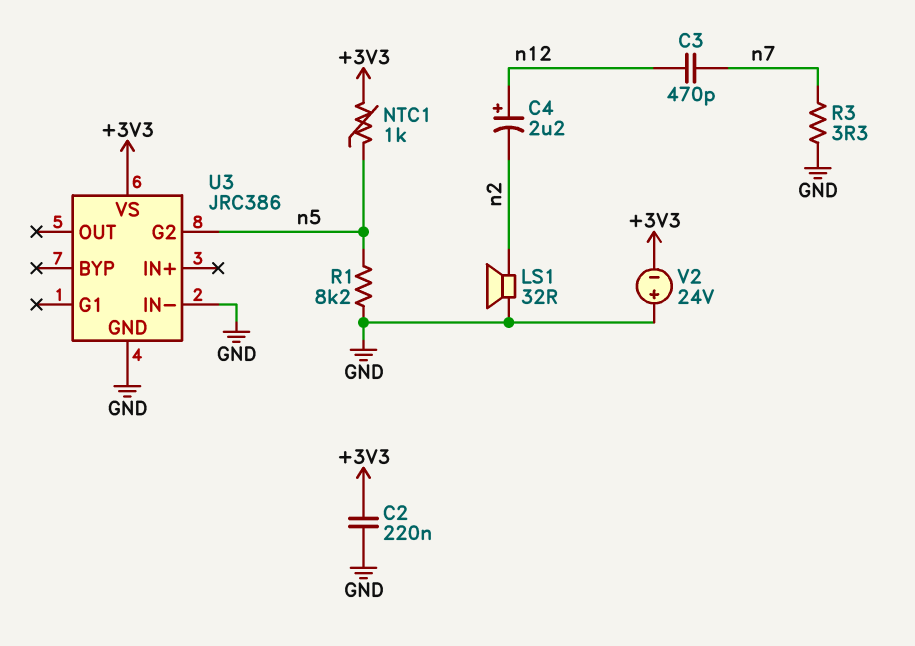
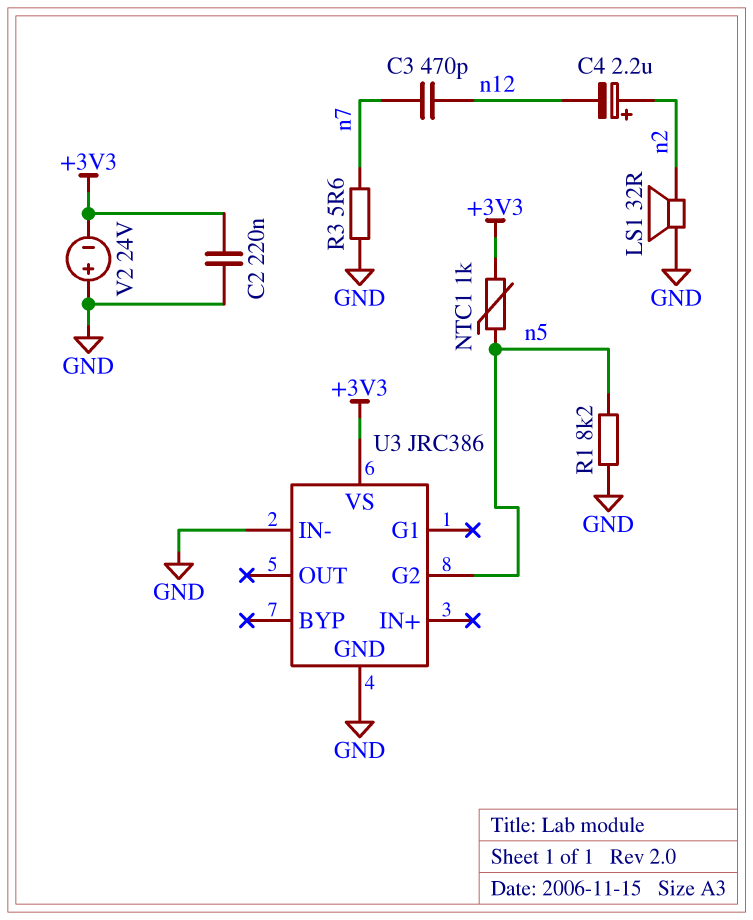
C4: 2.2uF (plus n12, minus n2) -> 2.2uF (plus n2, minus n12)
R3: 3.3 (GND, n7) -> 5.6 (GND, n7)

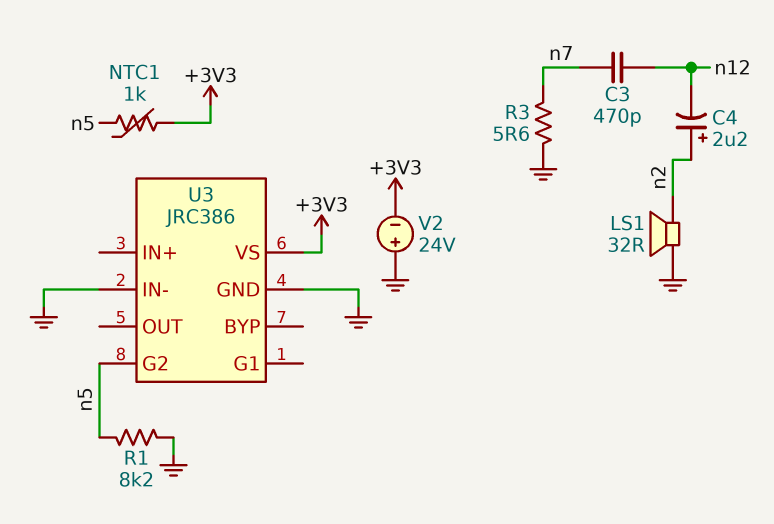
C2: 220nF (+3V3, GND) -> none

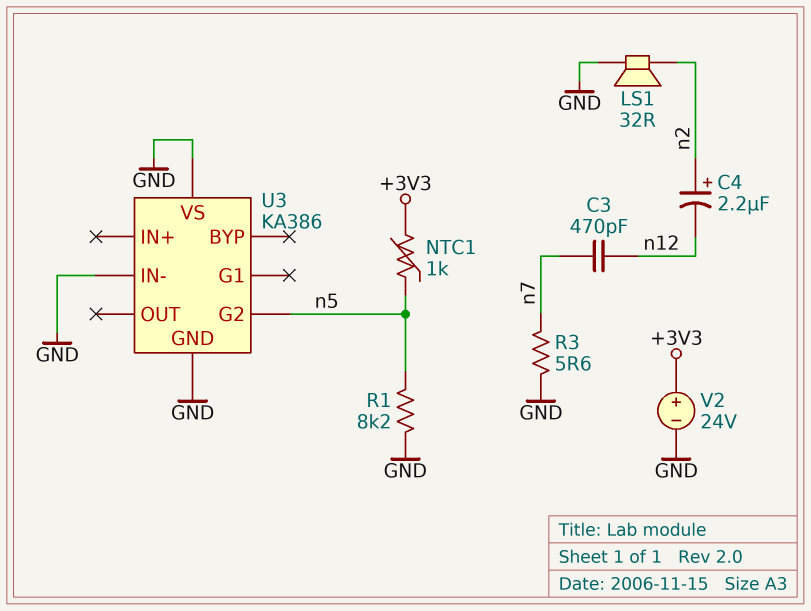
U3: JRC386 -> KA386
U3 pin VS: +3V3 -> GND
V2: 24V (plus GND, minus +3V3) -> 24V (plus +3V3, minus GND)

